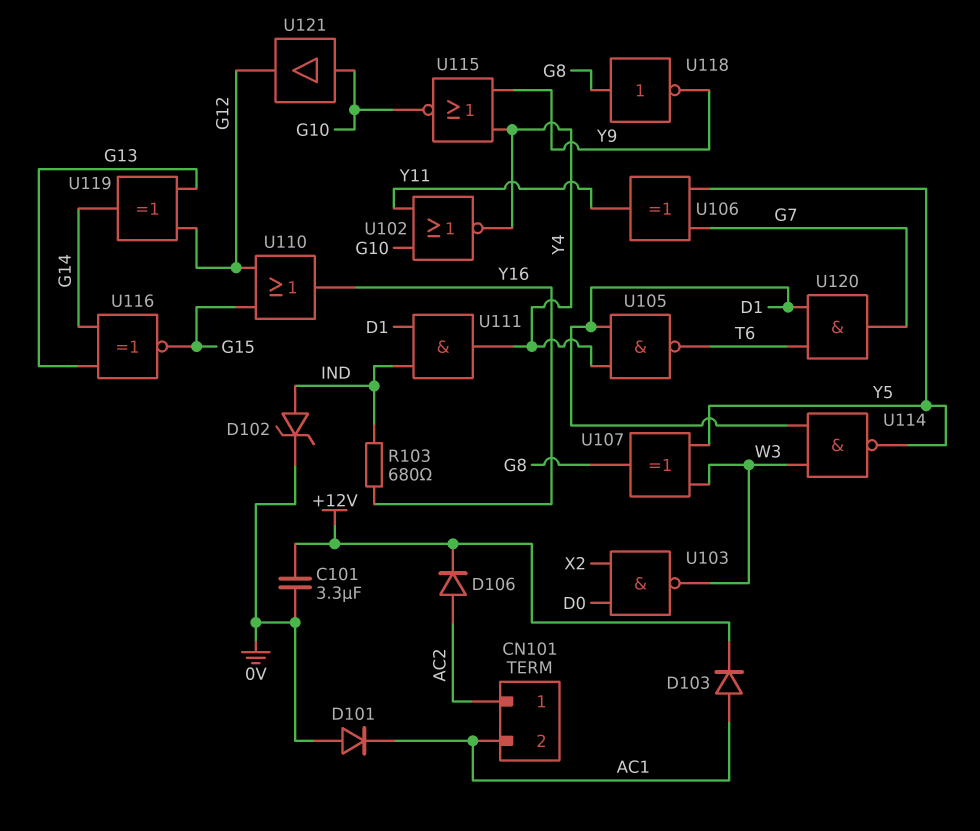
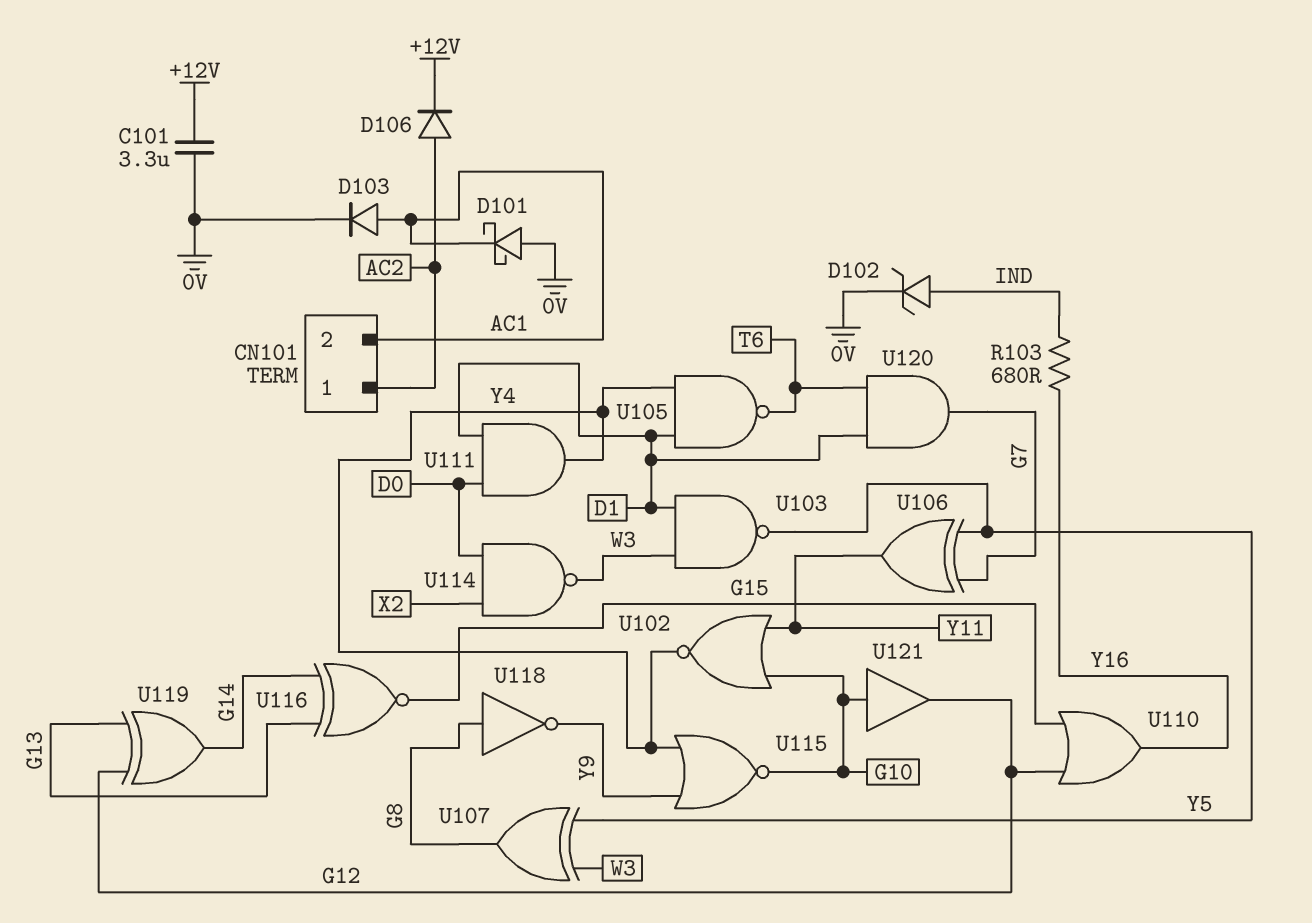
D101: diode (A 0V, K AC1) -> schottky (A 0V, K AC1)
D103: diode (A AC1, K +12V) -> diode (A AC1, K 0V)
U103: NAND (in D0, in X2, out W3) -> NAND (in D1, in W3, out Y5)
U111: AND (in D1, in IND, out Y4) -> AND (in D0, in D1, out Y4)
U114: NAND (in D1, in W3, out Y5) -> NAND (in D0, in X2, out W3)

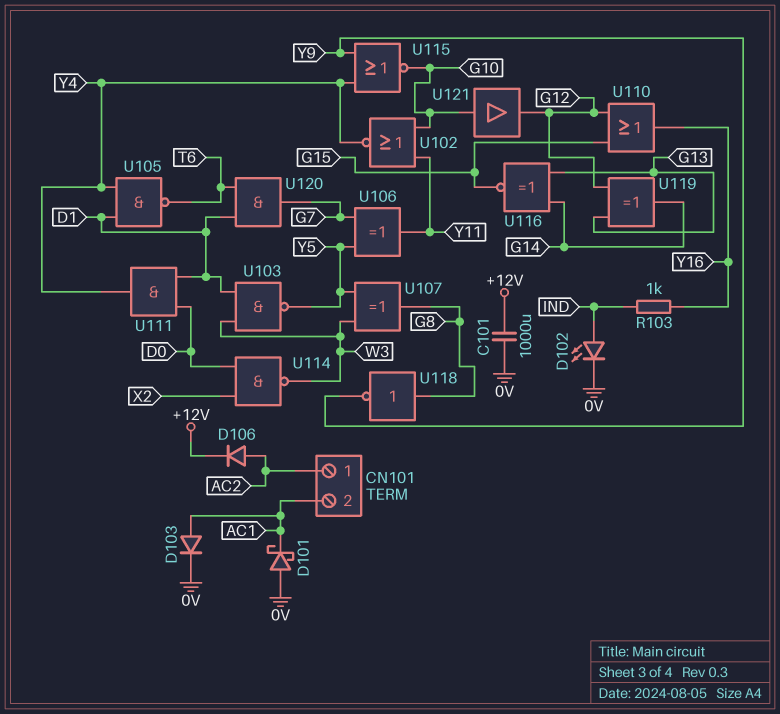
C101: 3.3uF (+12V, 0V) -> 1000uF (+12V, 0V)
D102: zener (A IND, K 0V) -> LED (A IND, K 0V)
R103: 680 (IND, Y16) -> 1k (IND, Y16)

